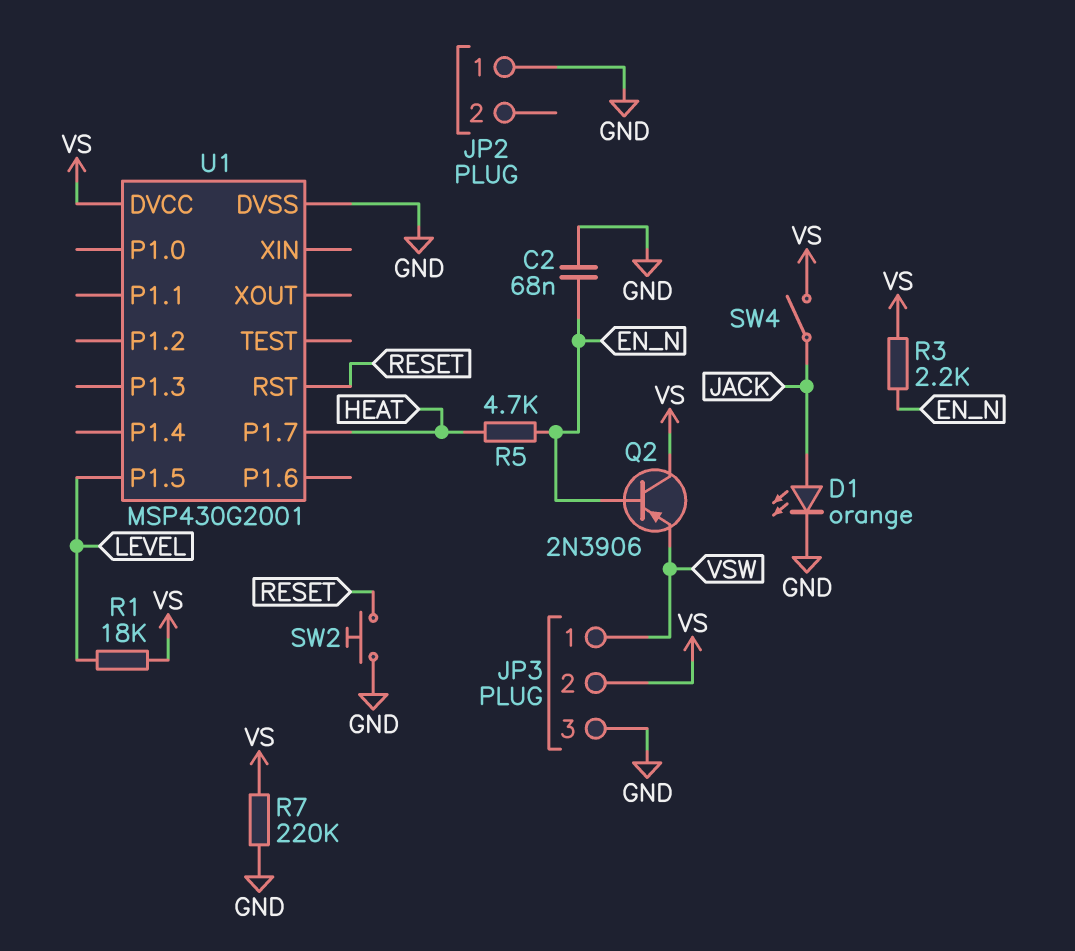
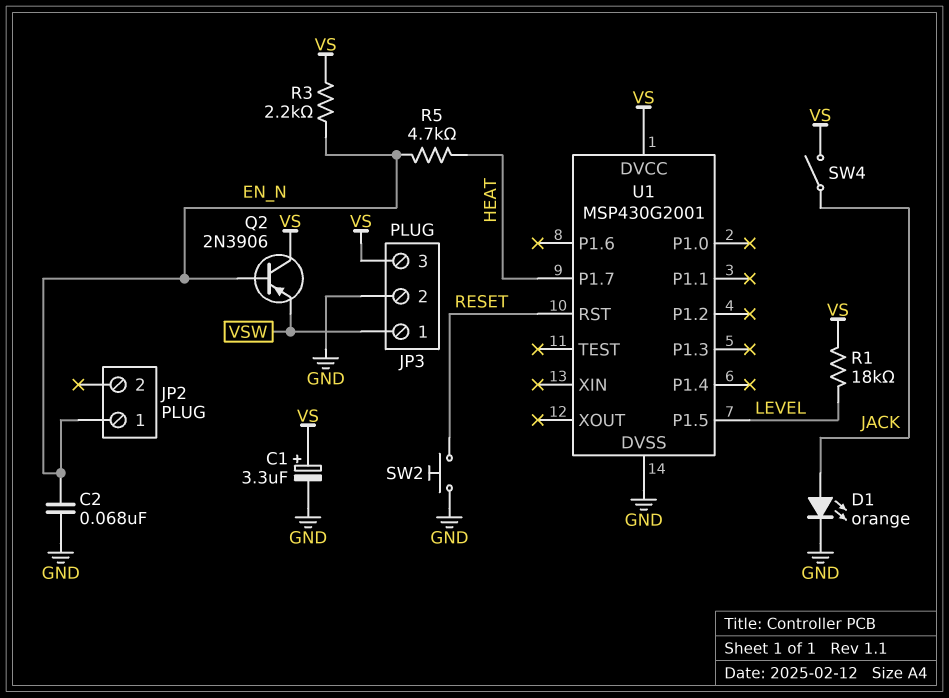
C1: none -> 3.3uF (plus VS, minus GND)
JP2 pin 1: GND -> EN_N
JP3 pin 2: VS -> GND
JP3 pin 3: GND -> VS
R7: 220k (GND, VS) -> none

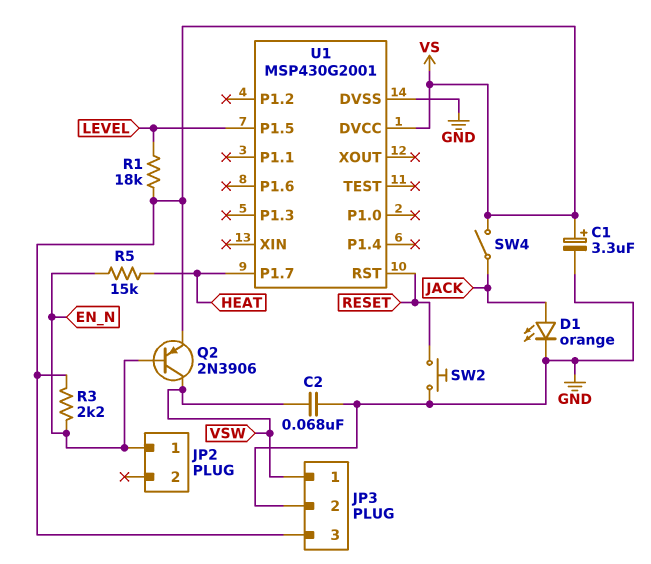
C2: 68nF (EN_N, GND) -> 68nF (GND, VSW)
Q2: PNP 2N3906 (B EN_N, C VS, E VSW) -> PNP 2N3906 (B EN_N, C VSW, E VS)
R5: 4.7k (EN_N, HEAT) -> 15k (EN_N, HEAT)

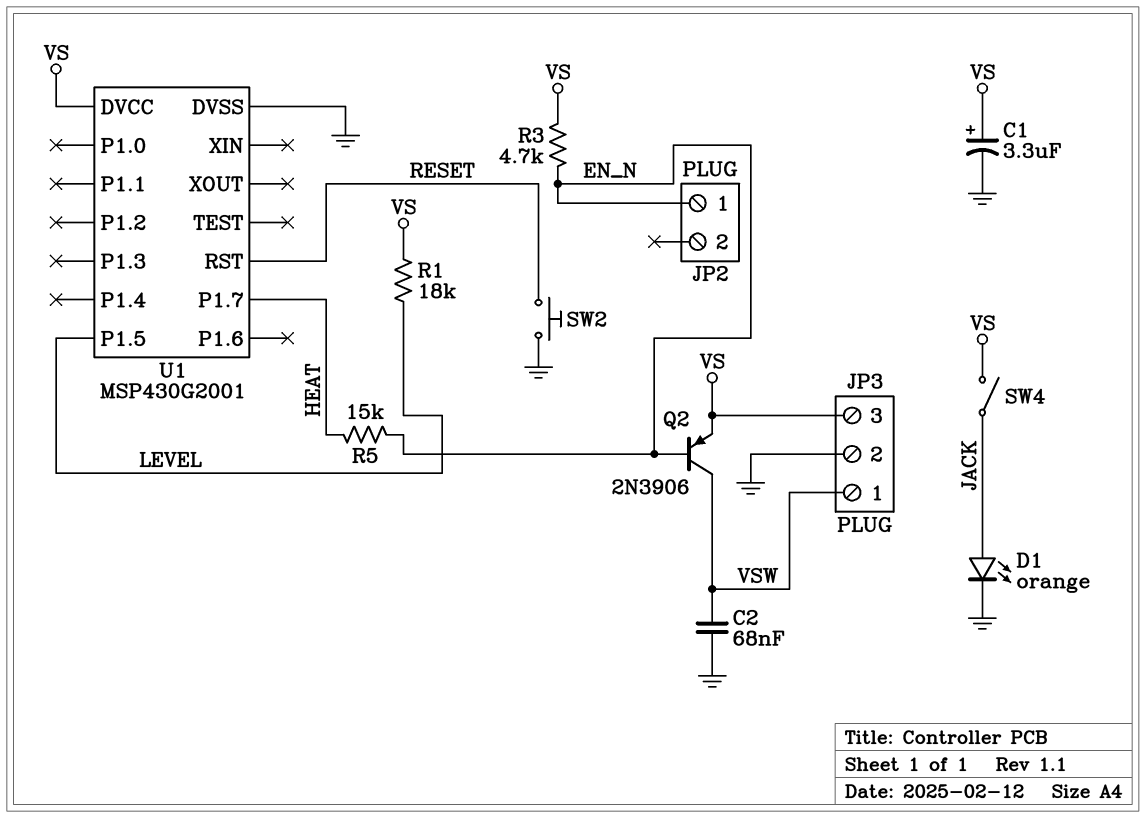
R3: 2.2k (EN_N, VS) -> 4.7k (EN_N, VS)

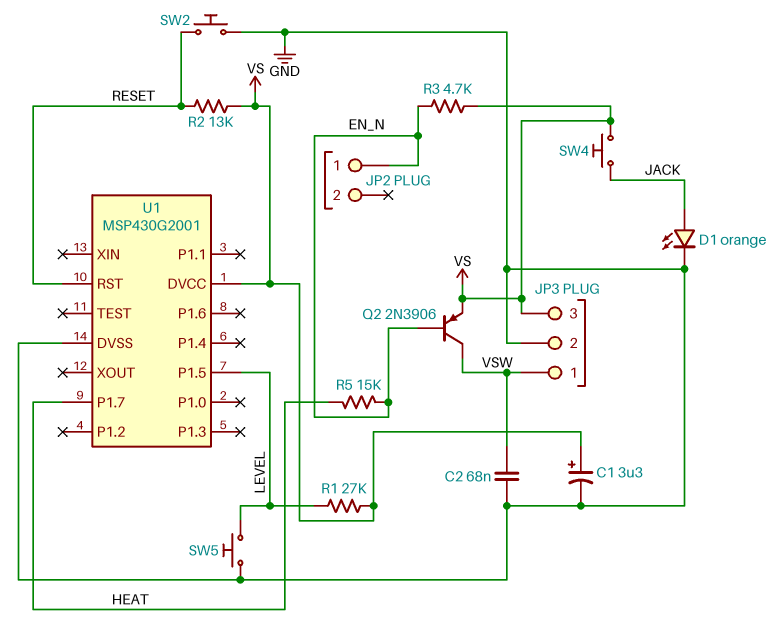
R1: 18k (LEVEL, VS) -> 27k (LEVEL, VS)
R2: none -> 13k (RESET, VS)
SW4: switch (JACK, VS) -> button (JACK, VS)
SW5: none -> button (GND, LEVEL)

